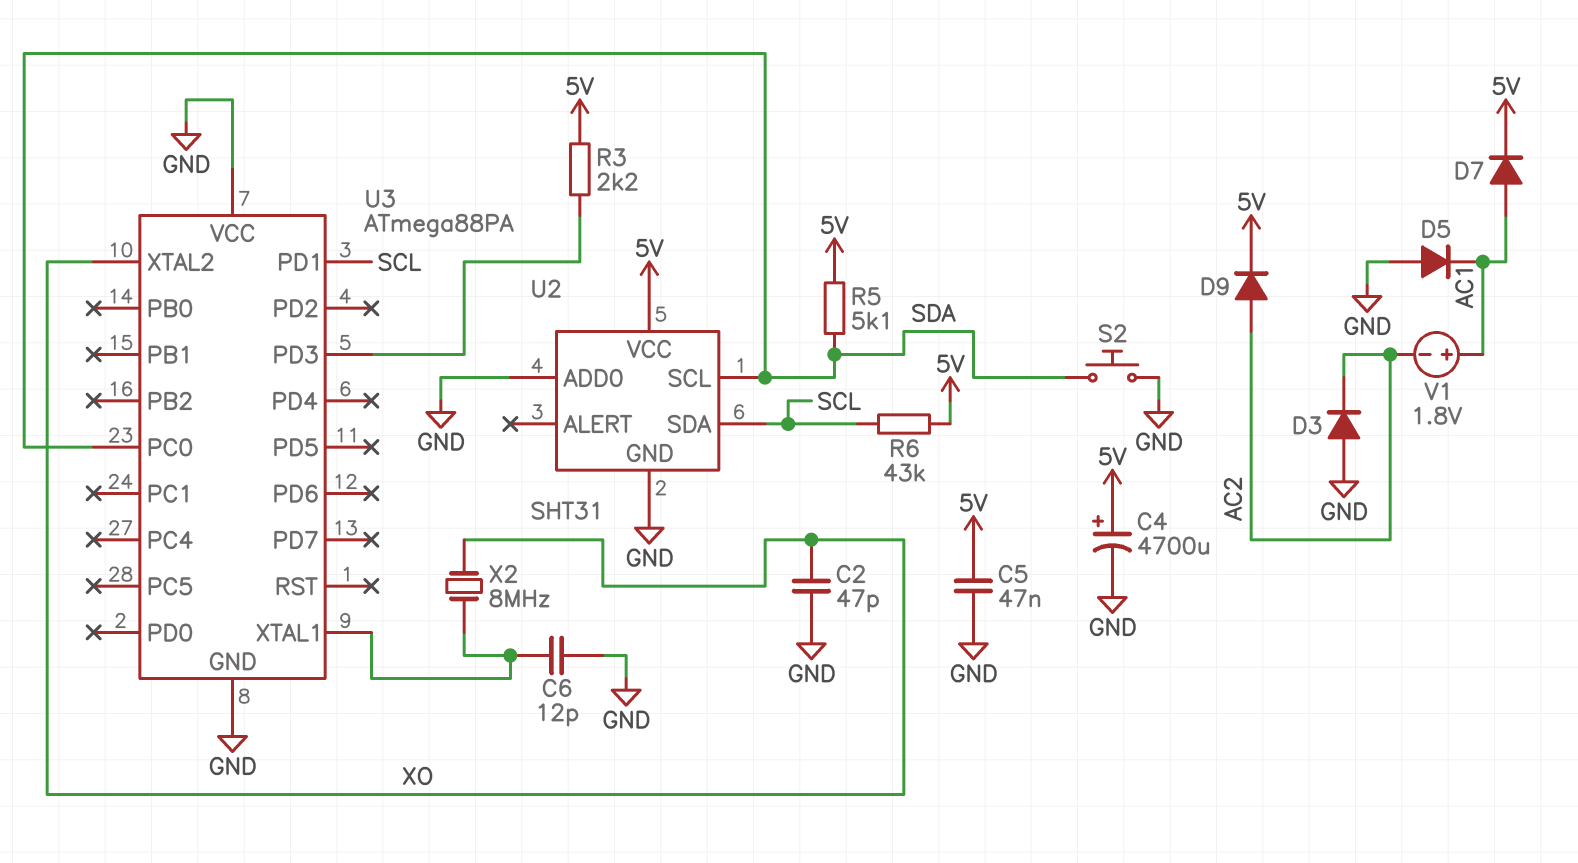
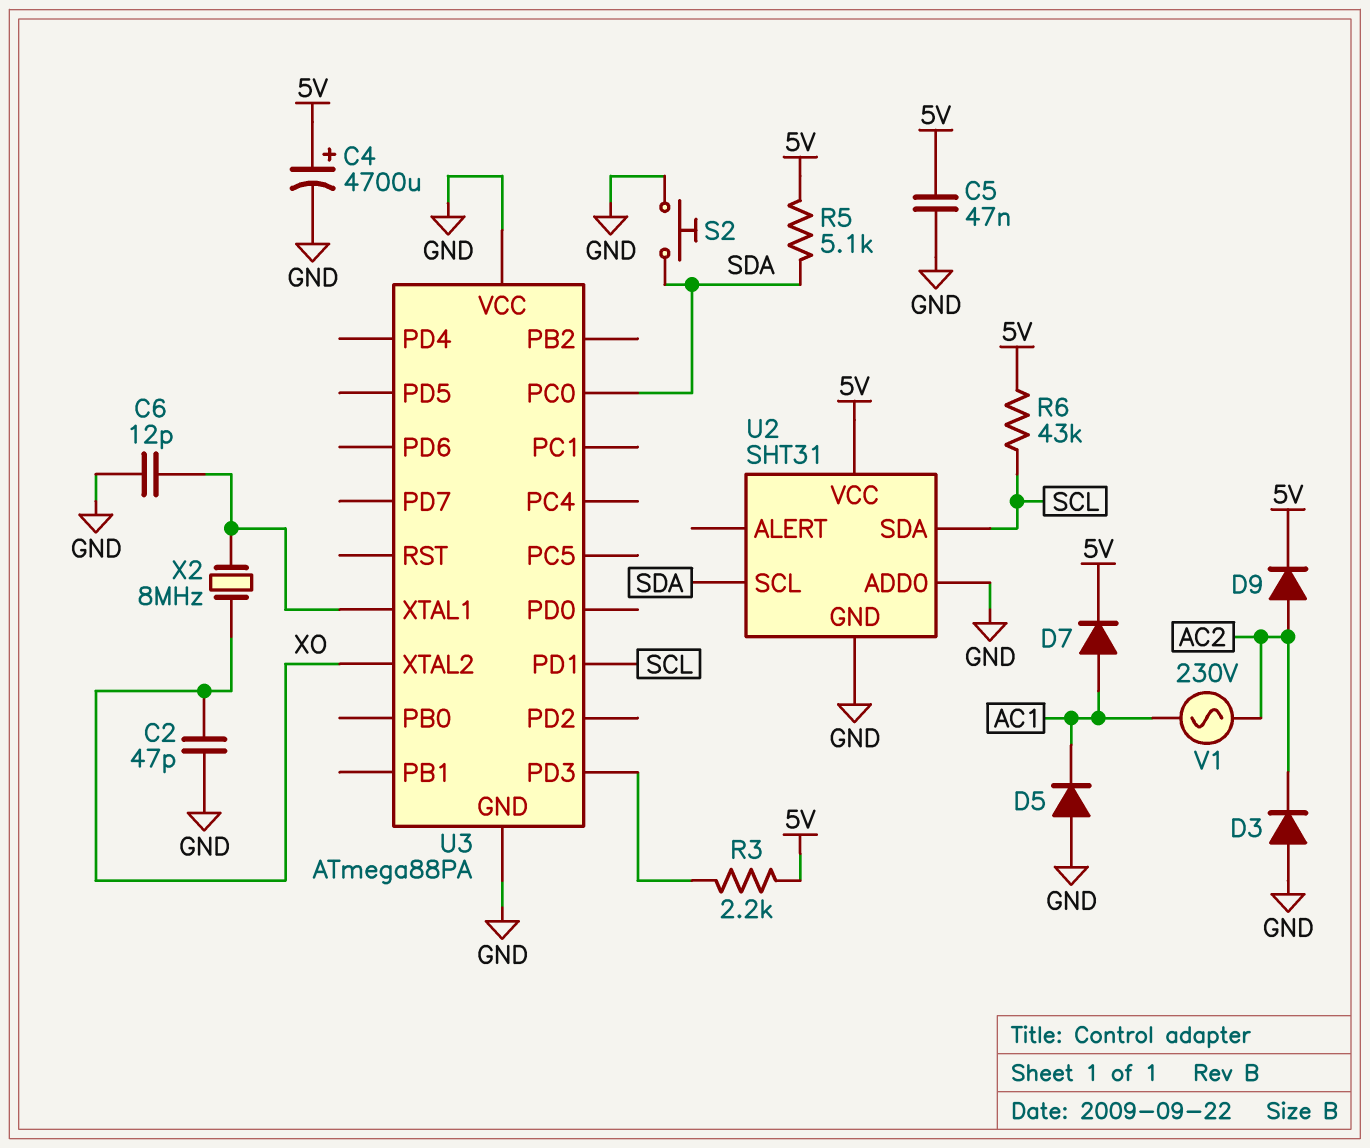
V1: 1.8V (plus AC1, minus AC2) -> AC 230V (AC1, AC2)

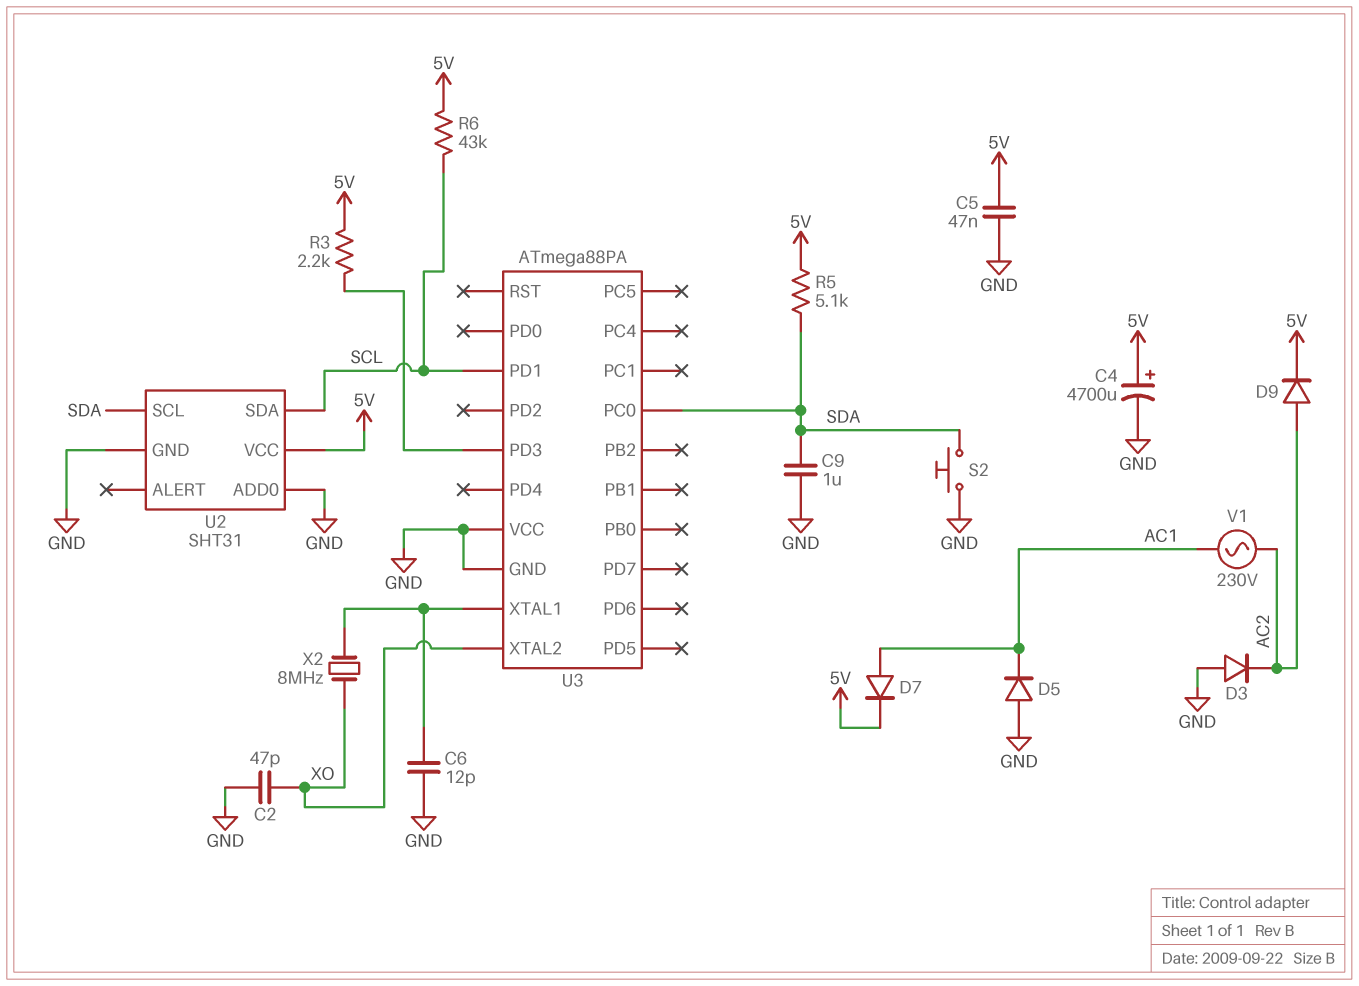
C9: none -> 1uF (GND, SDA)

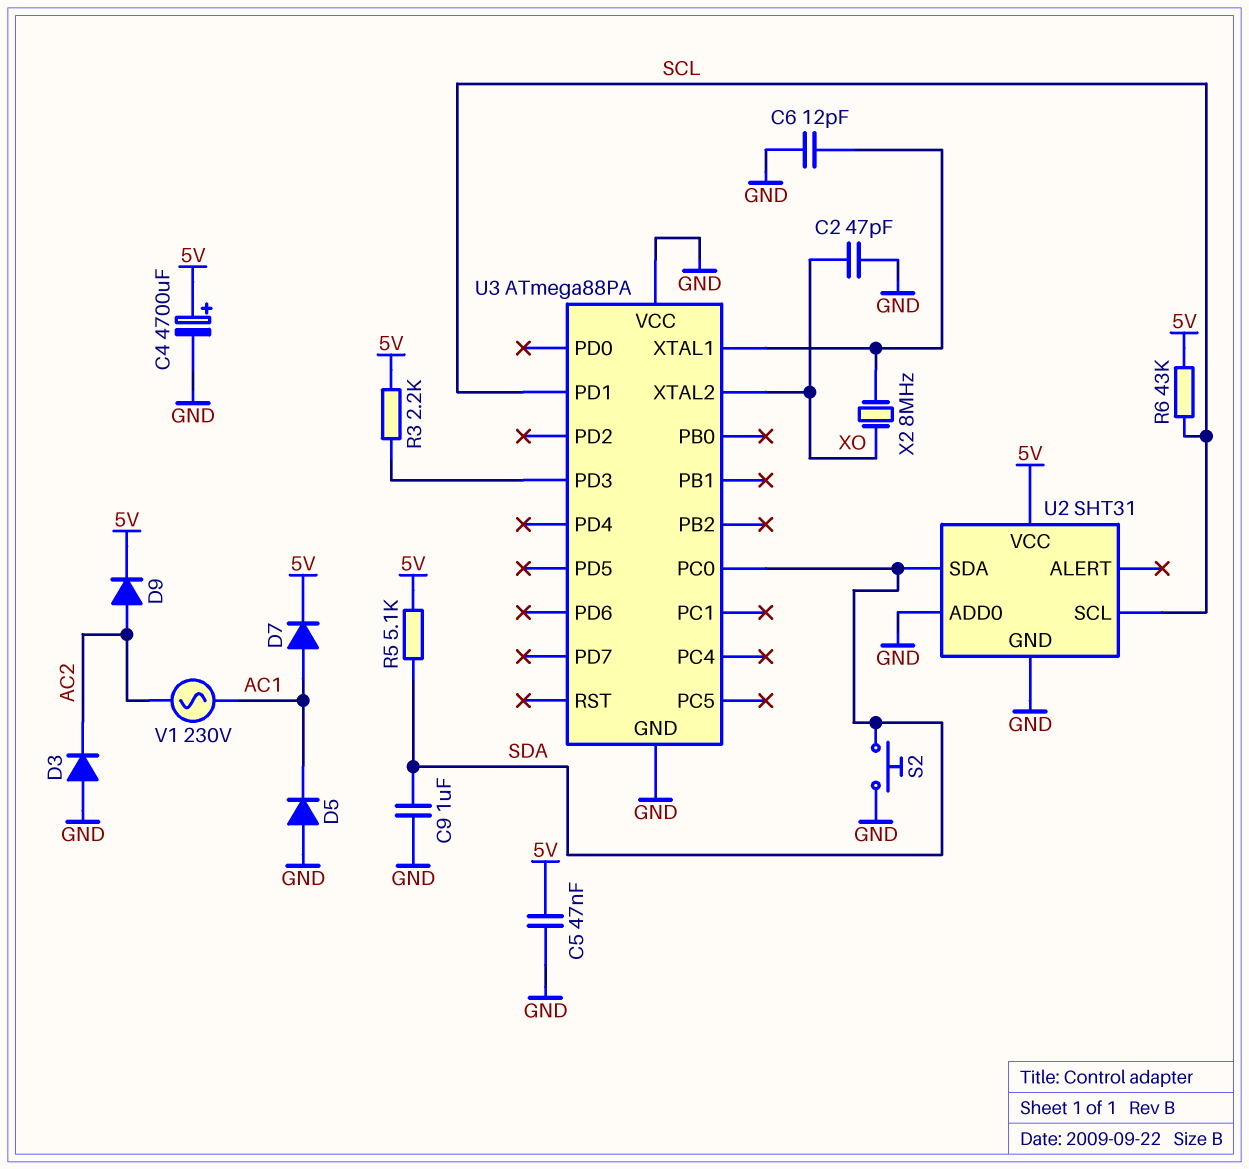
U2 pin SCL: SDA -> SCL
U2 pin SDA: SCL -> SDA

